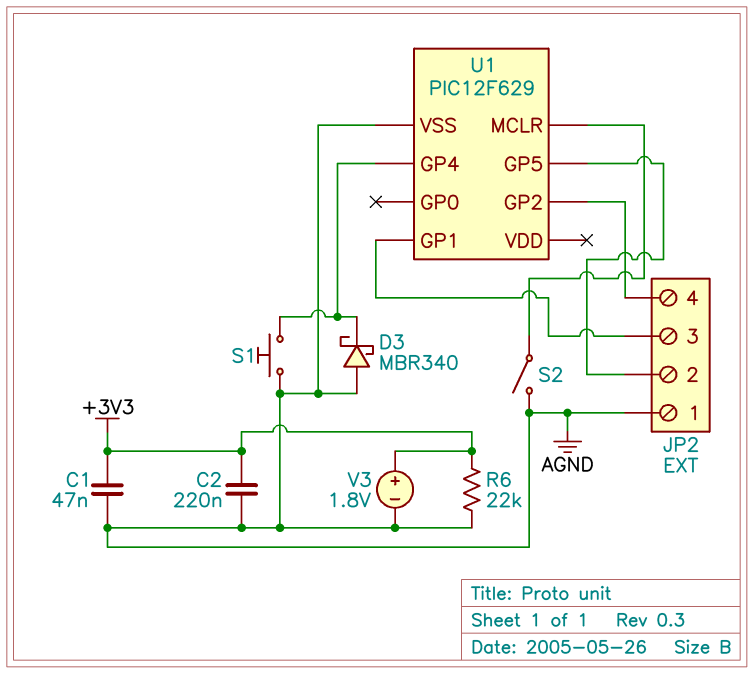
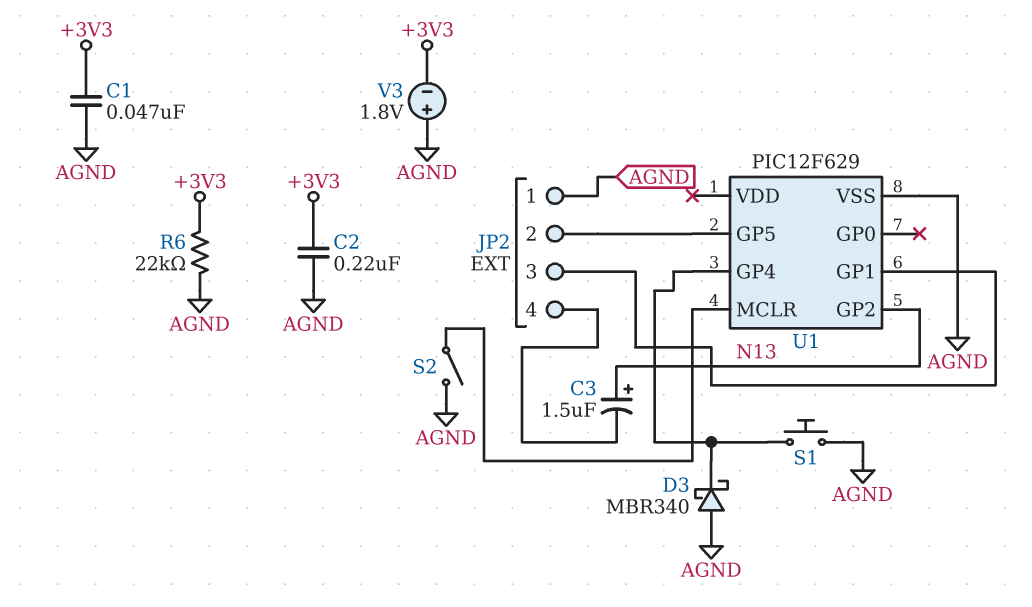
C3: none -> 1.5uF (plus N13, minus JP2/4)
U1 pin GP2: JP2/4 -> N13
V3: 1.8V (plus +3V3, minus AGND) -> 1.8V (plus AGND, minus +3V3)

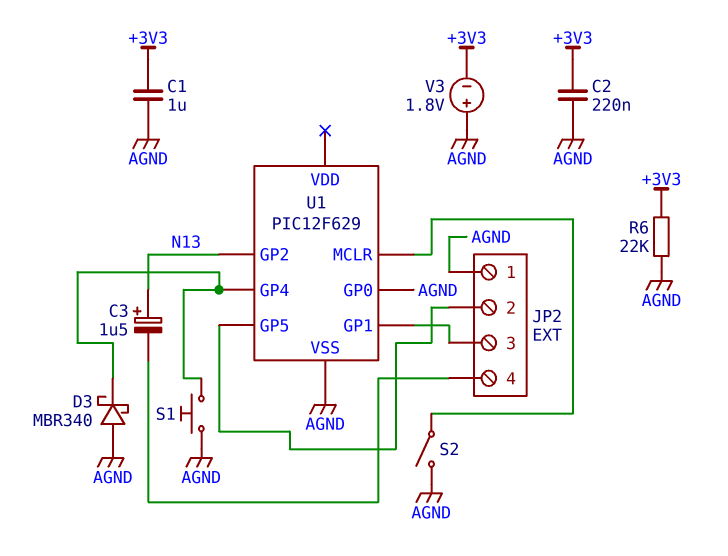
C1: 47nF (+3V3, AGND) -> 1uF (+3V3, AGND)
U1 pin GP0: none -> AGND

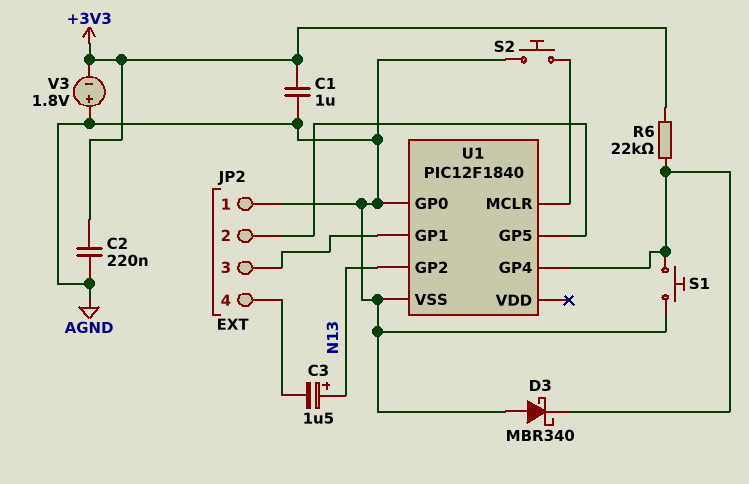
R6: 22k (+3V3, AGND) -> 22k (+3V3, U1/GP4)
S2: switch (AGND, U1/MCLR) -> button (AGND, U1/MCLR)
U1: PIC12F629 -> PIC12F1840

